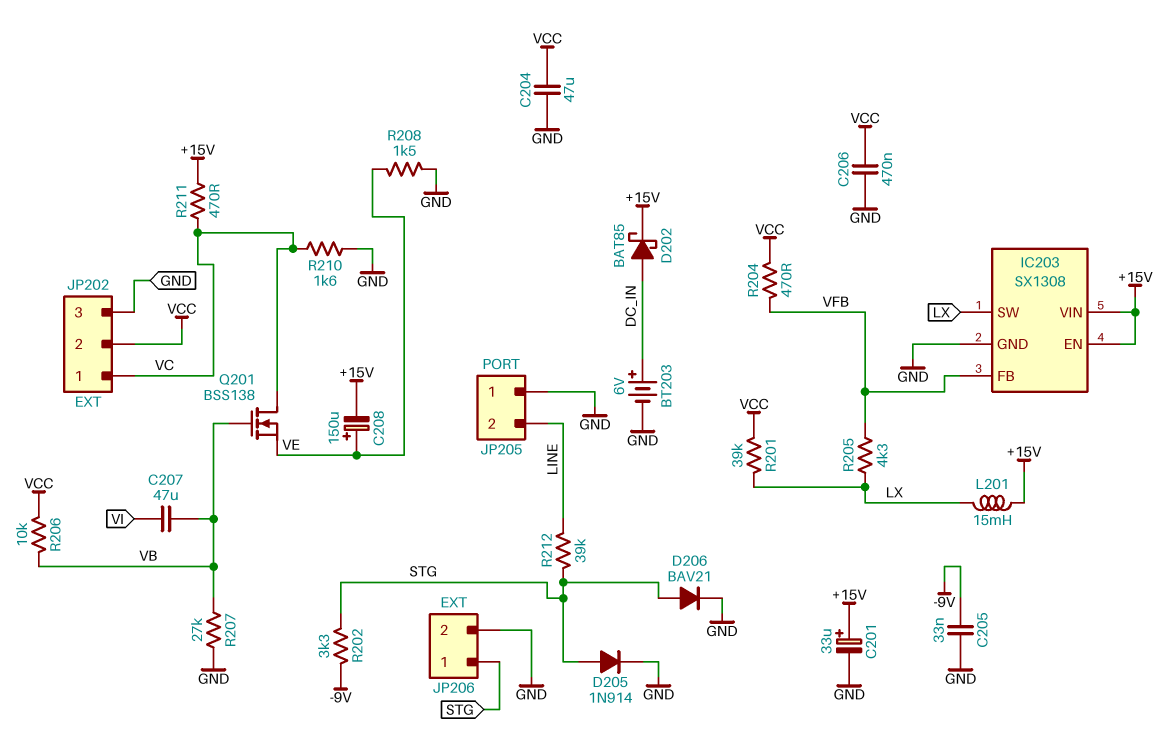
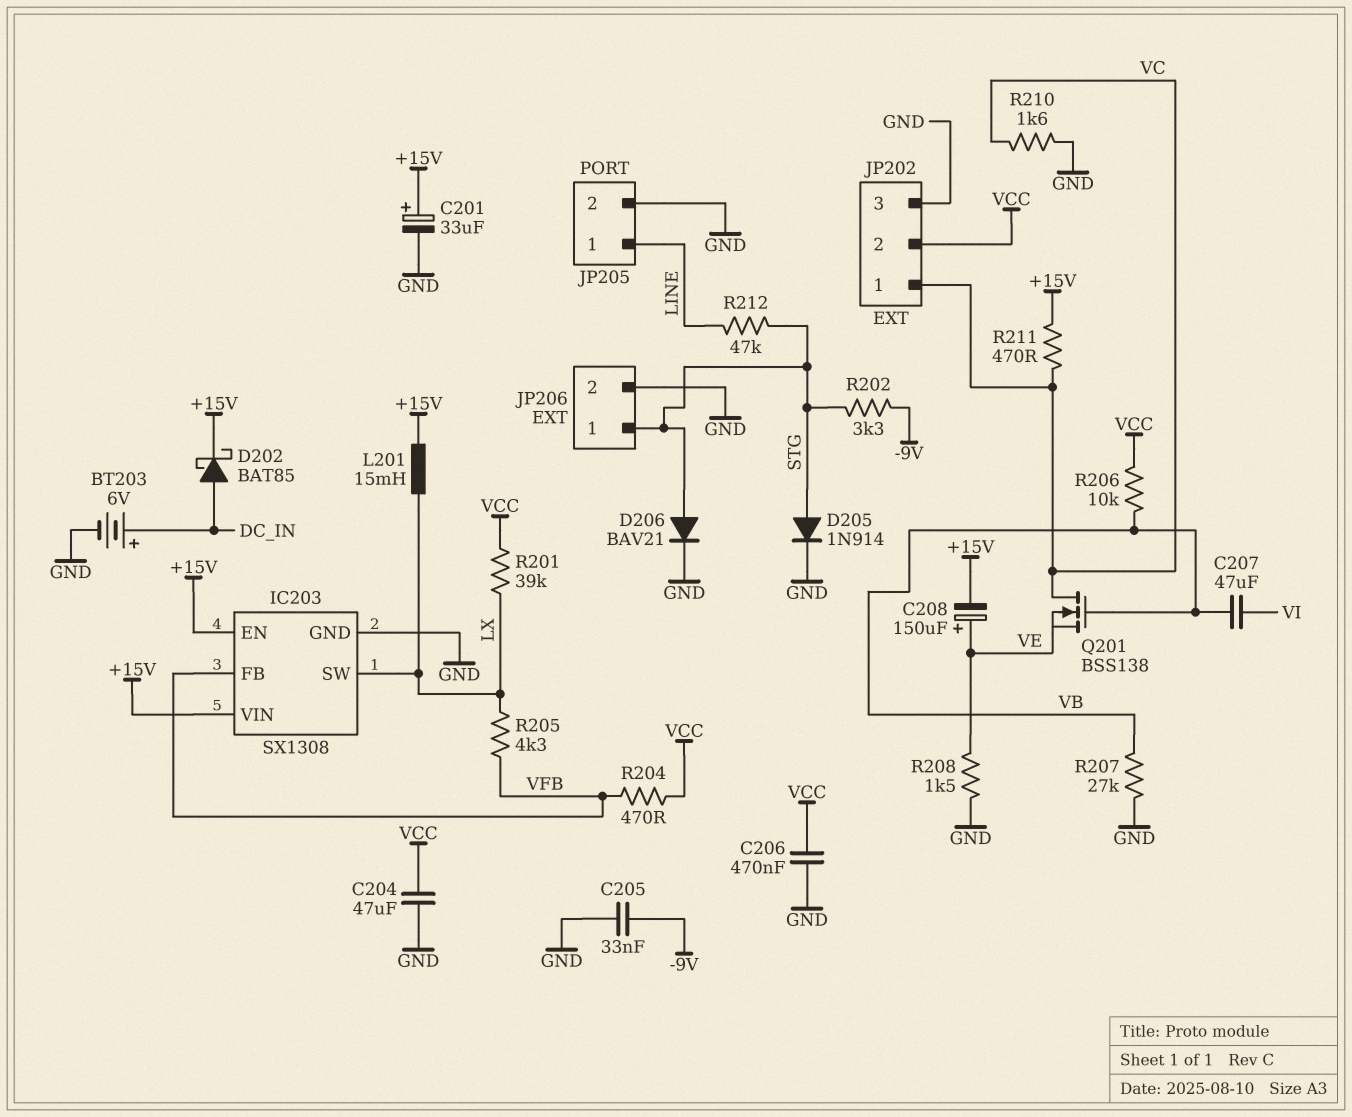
JP205 pin 1: GND -> LINE
JP205 pin 2: LINE -> GND
R212: 39k (LINE, STG) -> 47k (LINE, STG)

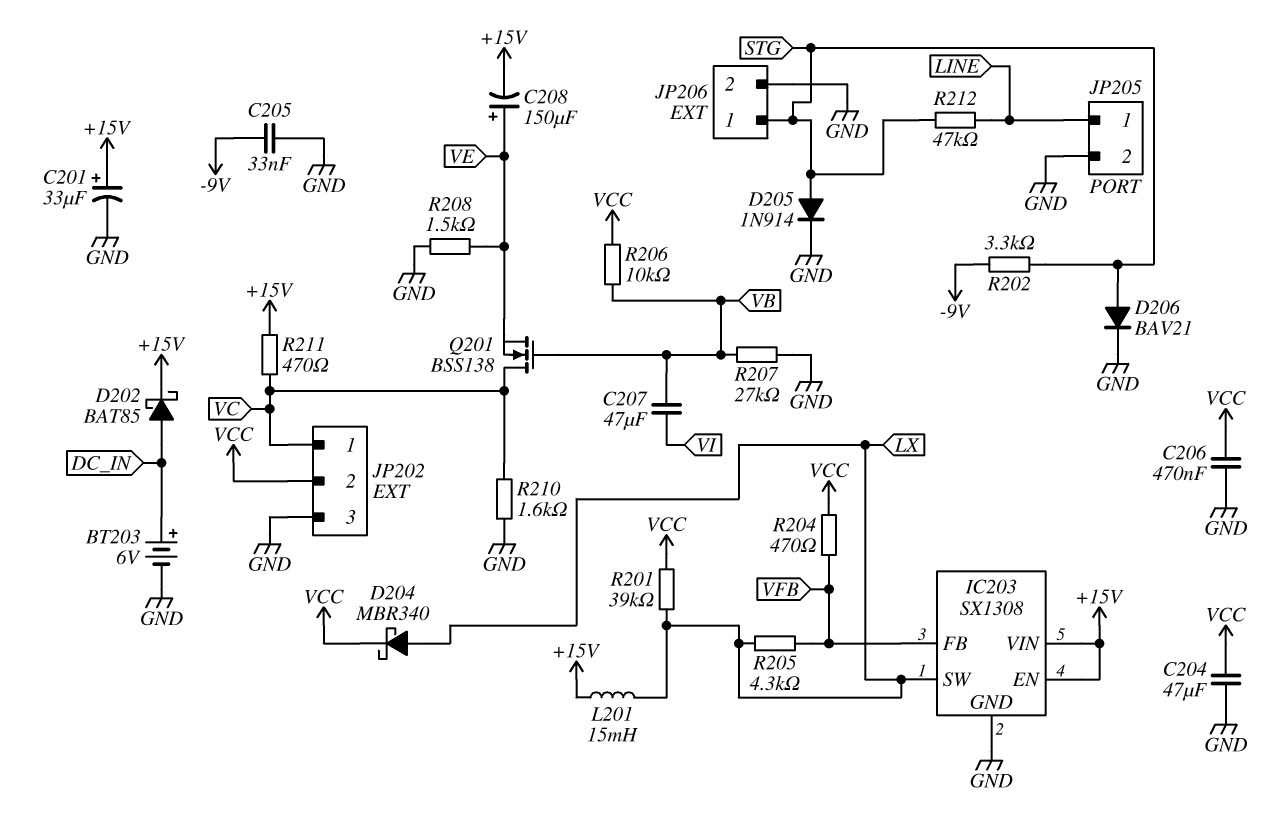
D204: none -> schottky MBR340 (A LX, K VCC)

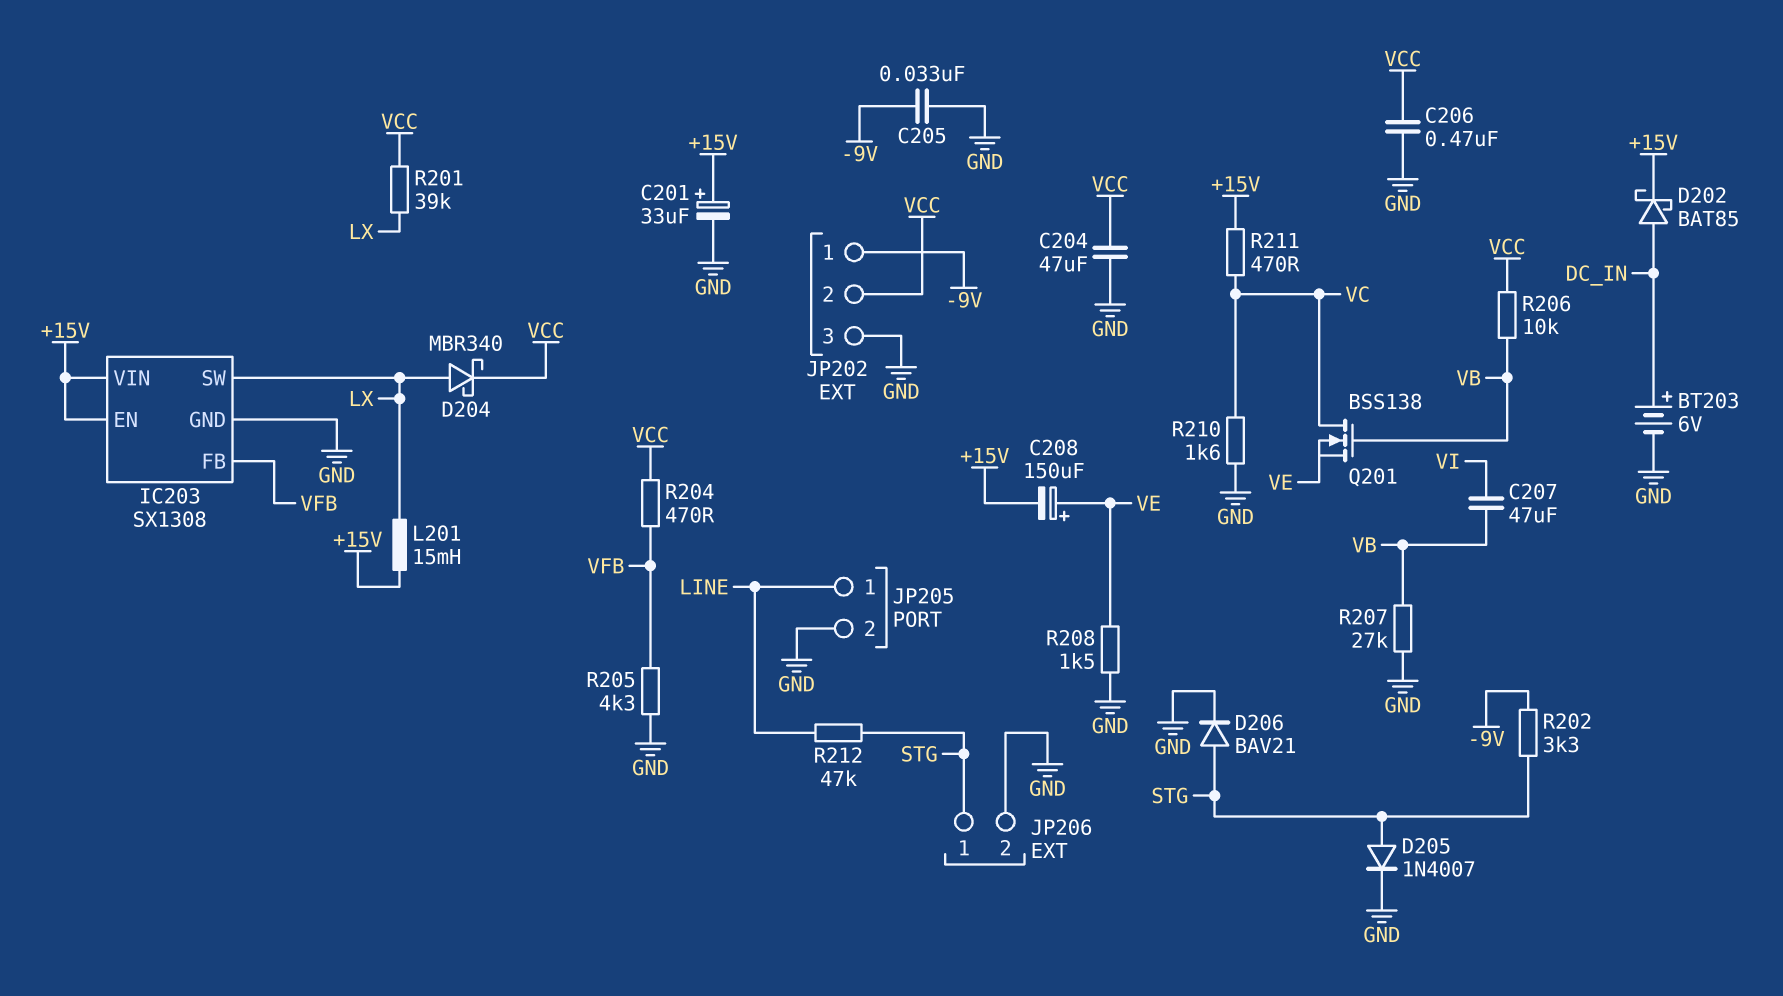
D205: diode 1N914 (A STG, K GND) -> diode 1N4007 (A STG, K GND)
JP202 pin 1: VC -> -9V
R205: 4.3k (LX, VFB) -> 4.3k (GND, VFB)

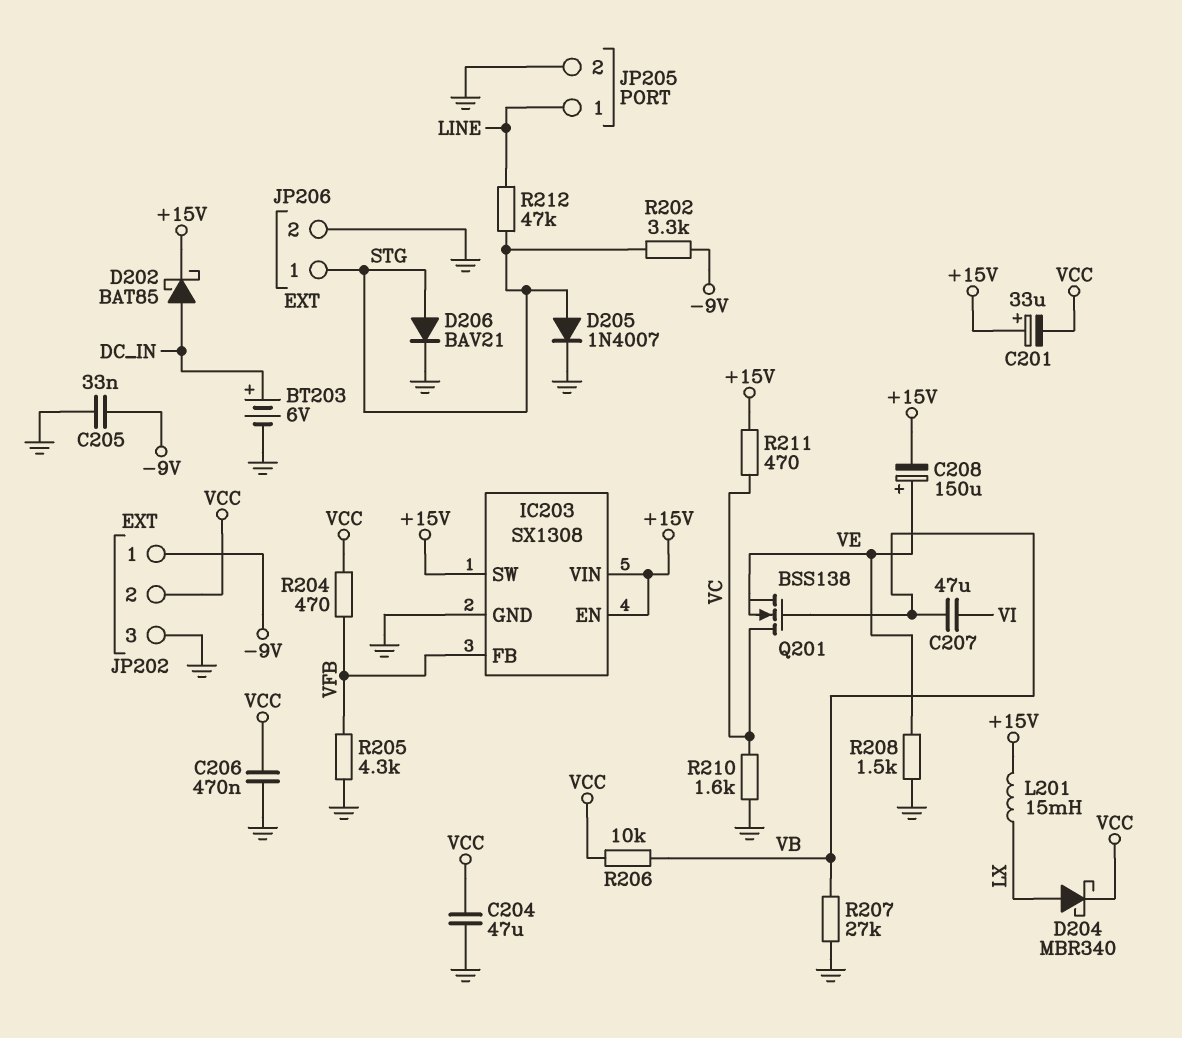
C201: 33uF (plus +15V, minus GND) -> 33uF (plus +15V, minus VCC)
IC203 pin SW: LX -> +15V
R201: 39k (LX, VCC) -> none

